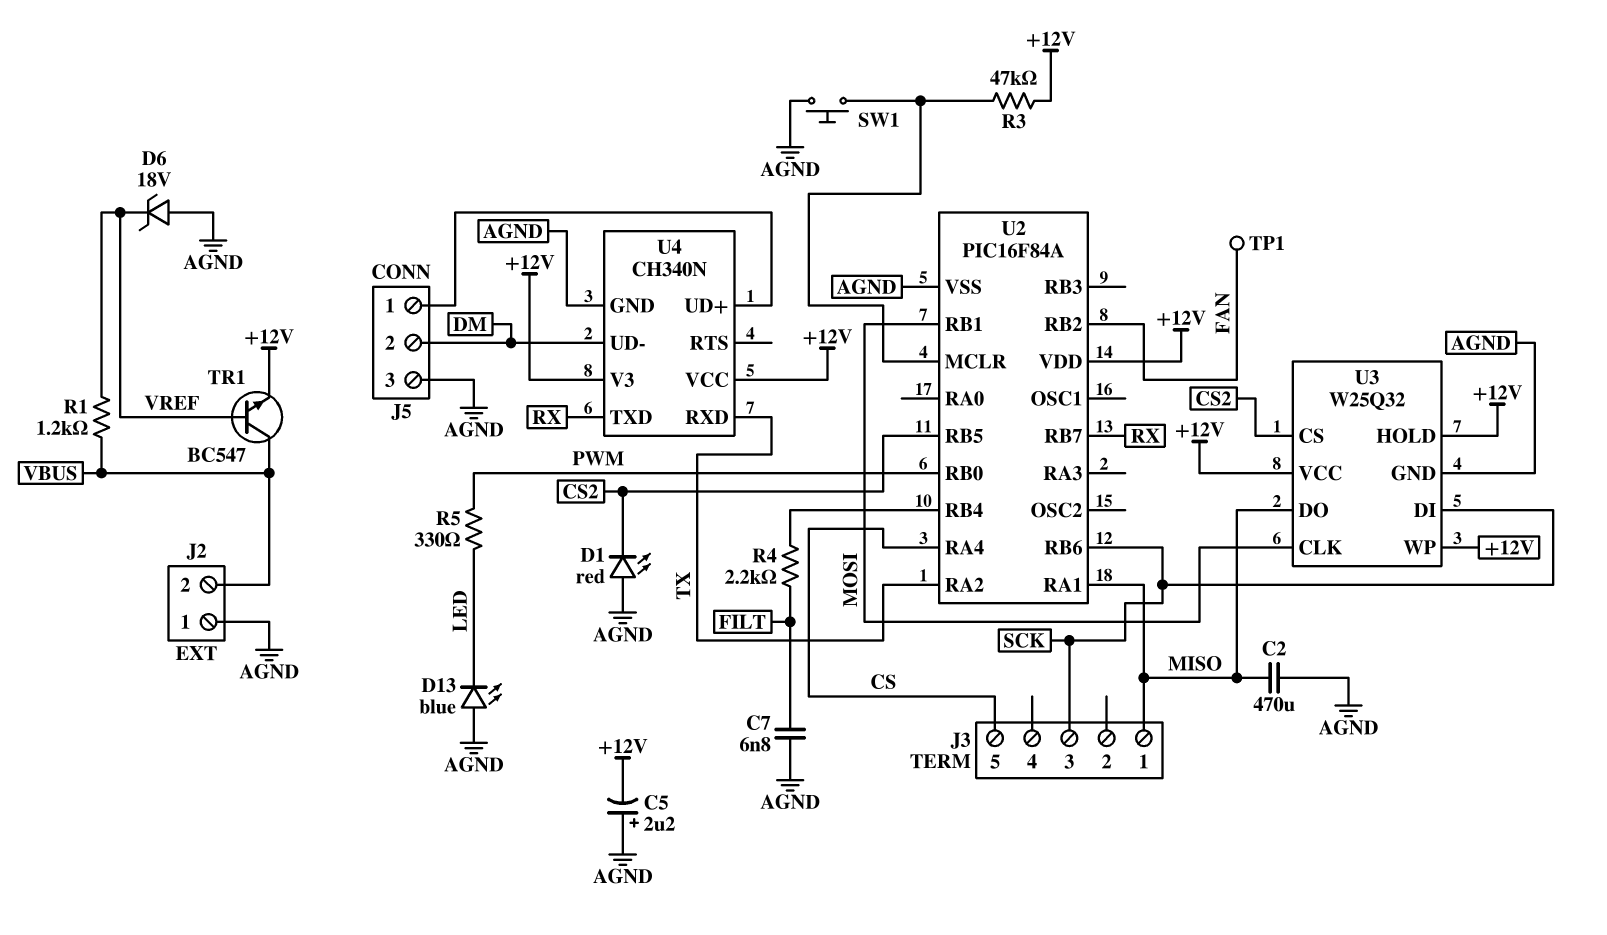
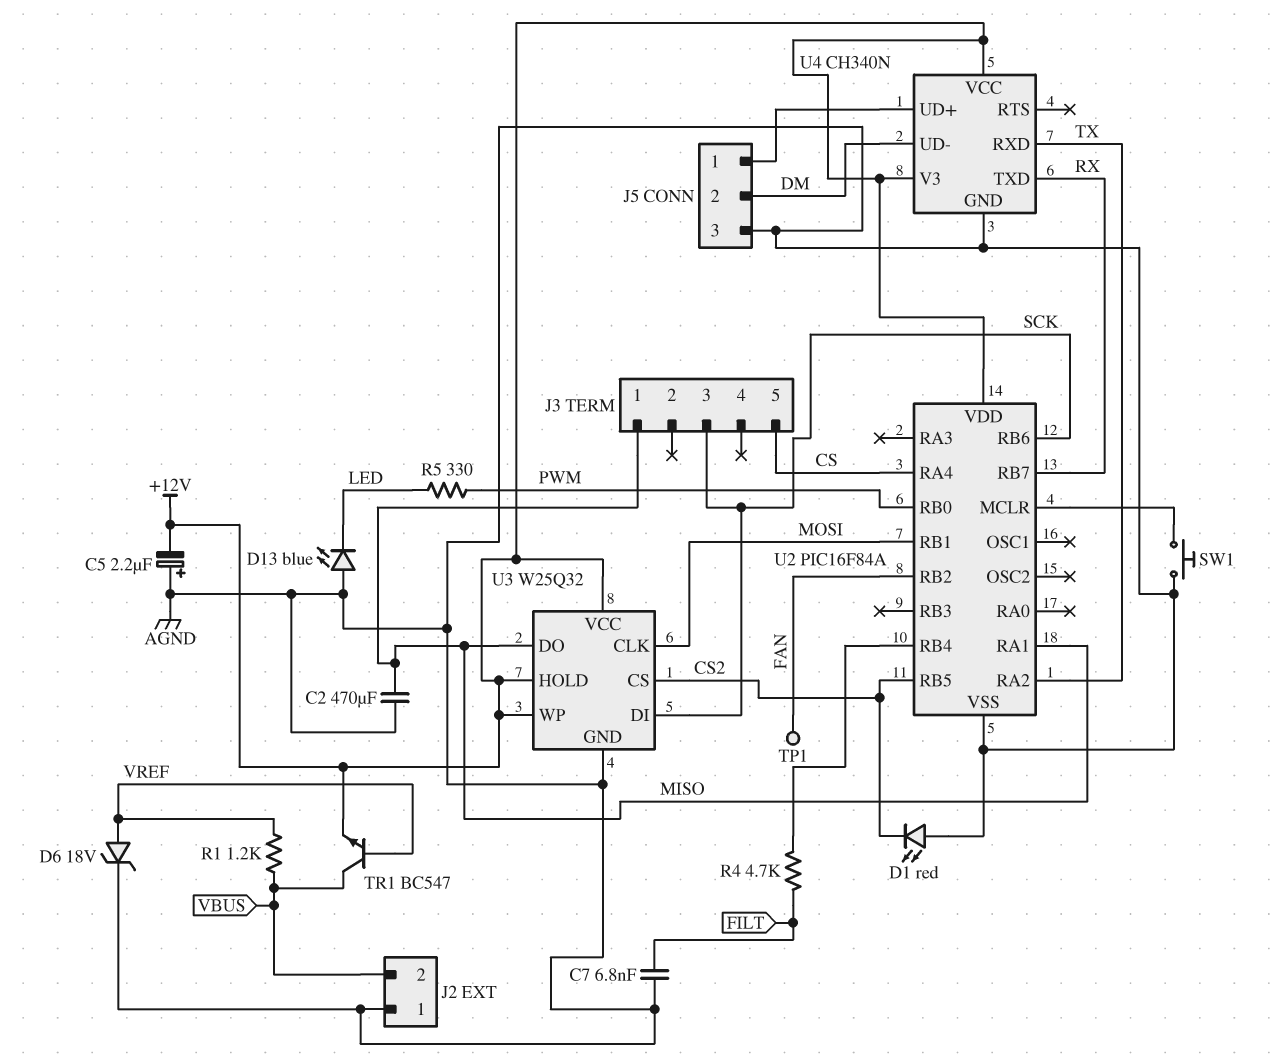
D6: zener 18V (A AGND, K VREF) -> zener 18V (A VREF, K AGND)
R3: 47k (+12V, U2/MCLR) -> none
R4: 2.2k (FILT, U2/RB4) -> 4.7k (FILT, U2/RB4)

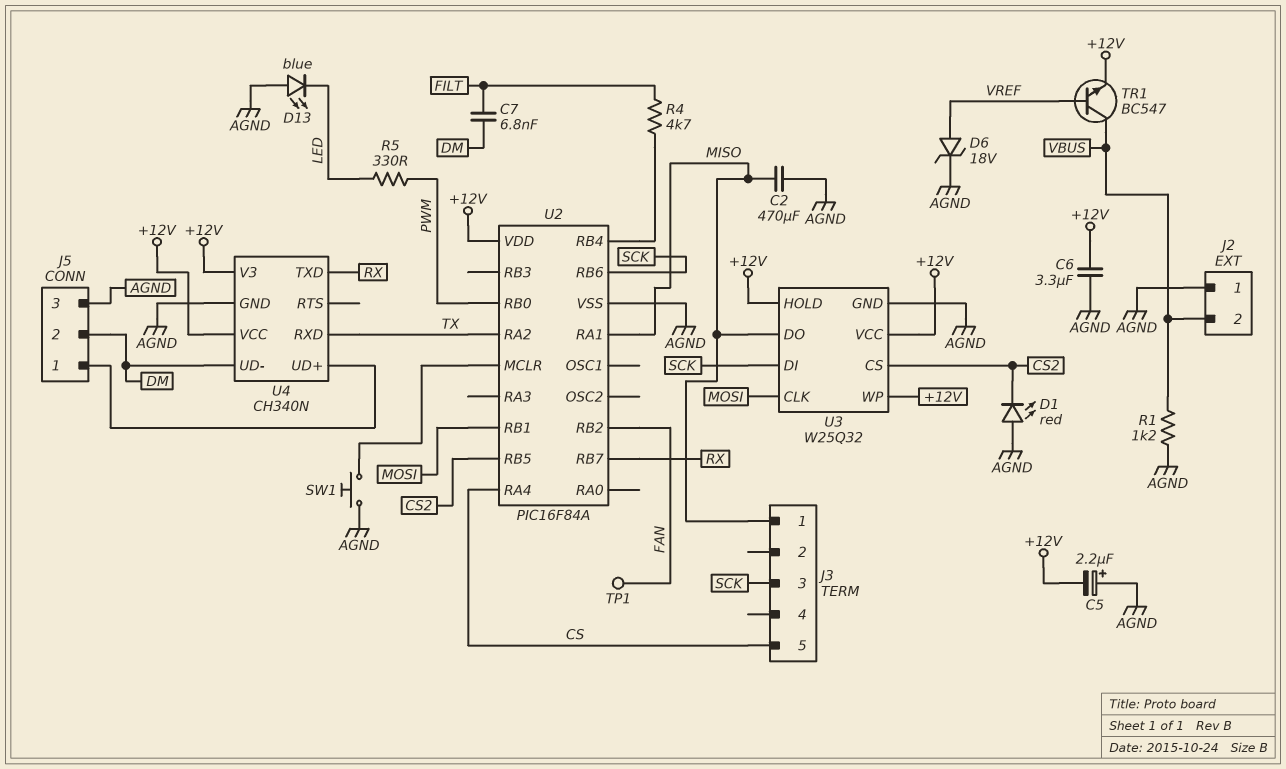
C6: none -> 3.3uF (+12V, AGND)
C7: 6.8nF (AGND, FILT) -> 6.8nF (DM, FILT)
R1: 1.2k (VBUS, VREF) -> 1.2k (AGND, VBUS)

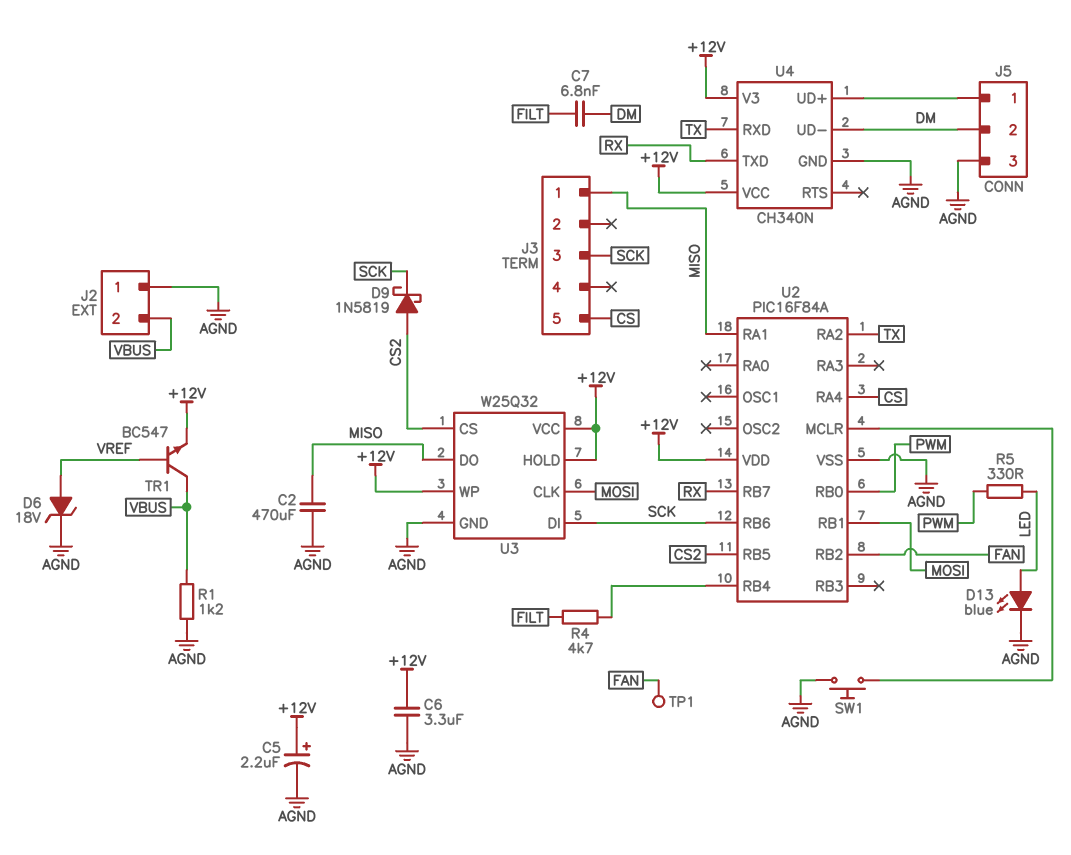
C5: 2.2uF (plus AGND, minus +12V) -> 2.2uF (plus +12V, minus AGND)
D1: LED red (A AGND, K CS2) -> none
D9: none -> schottky 1N5819 (A CS2, K SCK)
D13: LED blue (A AGND, K LED) -> LED blue (A LED, K AGND)

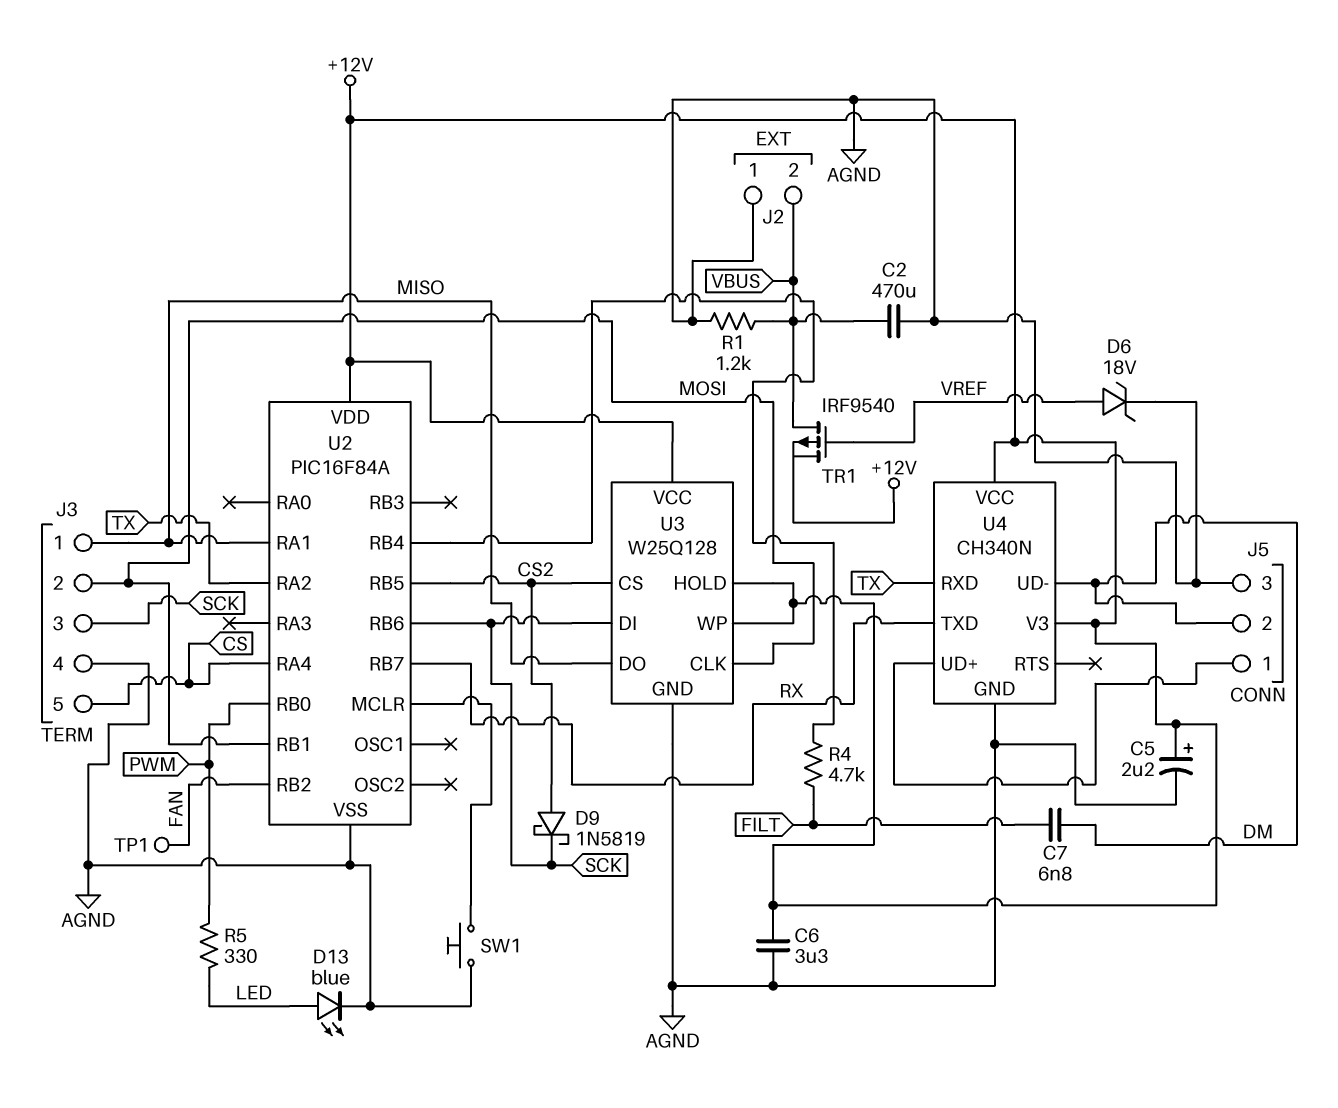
C2: 470uF (AGND, MISO) -> 470uF (AGND, VBUS)
J3 pin 2: none -> MOSI
J3 pin 4: none -> AGND
TR1: NPN BC547 (B VREF, C VBUS, E +12V) -> PMOS IRF9540 (G VREF, D VBUS, S +12V)
U3: W25Q32 -> W25Q128

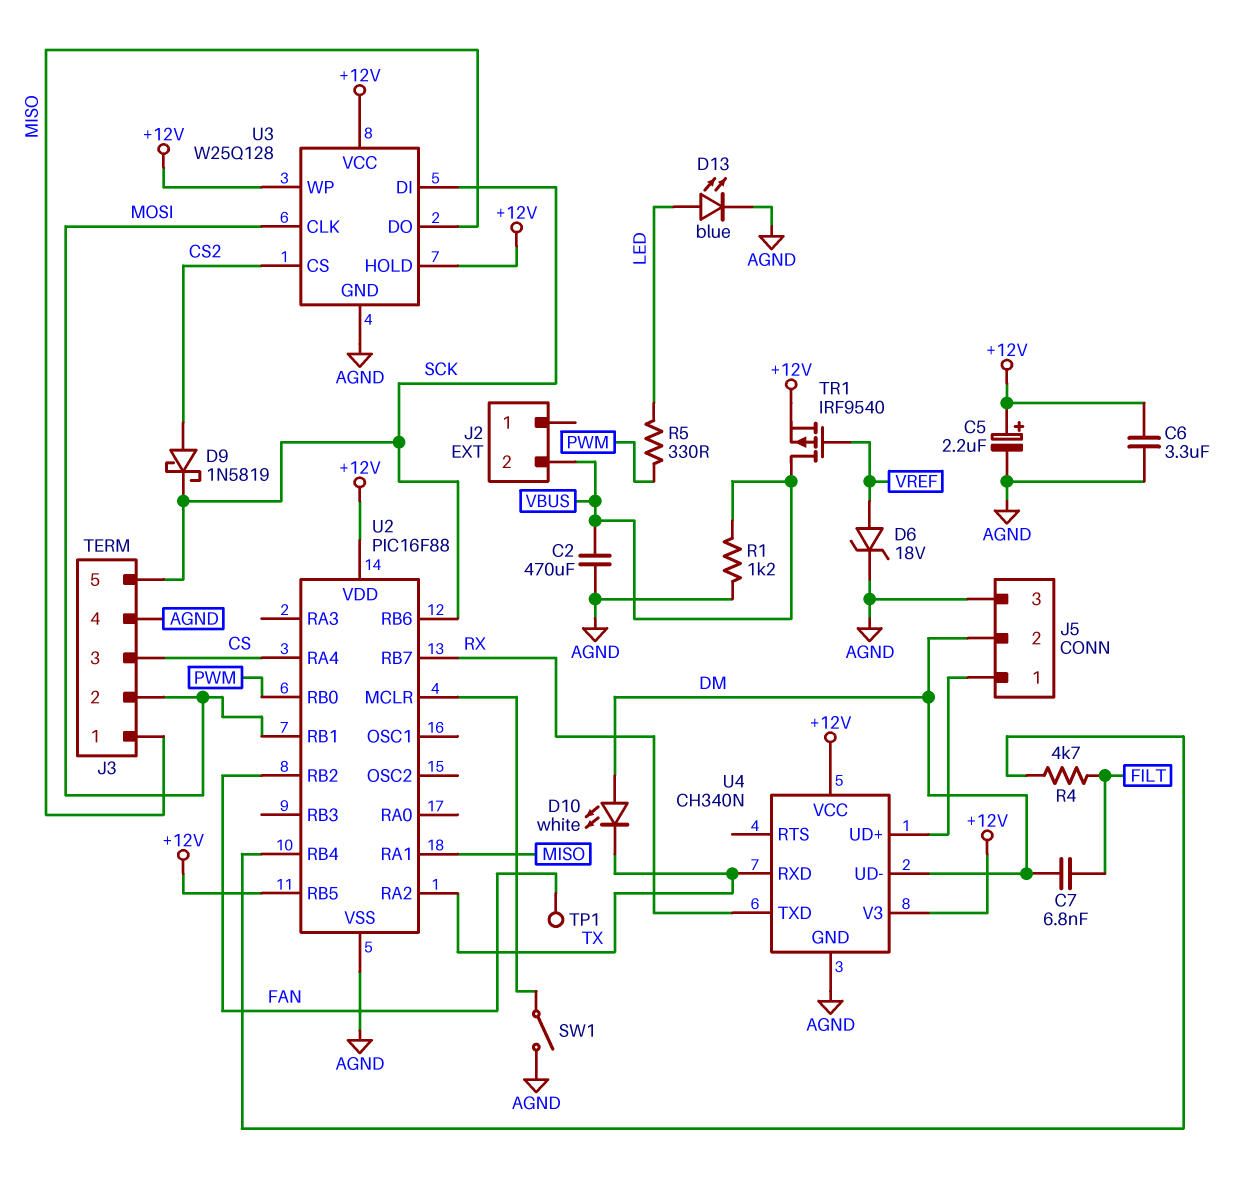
D10: none -> LED white (A DM, K TX)
J2 pin 1: AGND -> none
J3 pin 3: SCK -> CS
J3 pin 5: CS -> SCK
SW1: button (AGND, U2/MCLR) -> switch (AGND, U2/MCLR)
U2: PIC16F84A -> PIC16F88
U2 pin RB5: CS2 -> +12V

